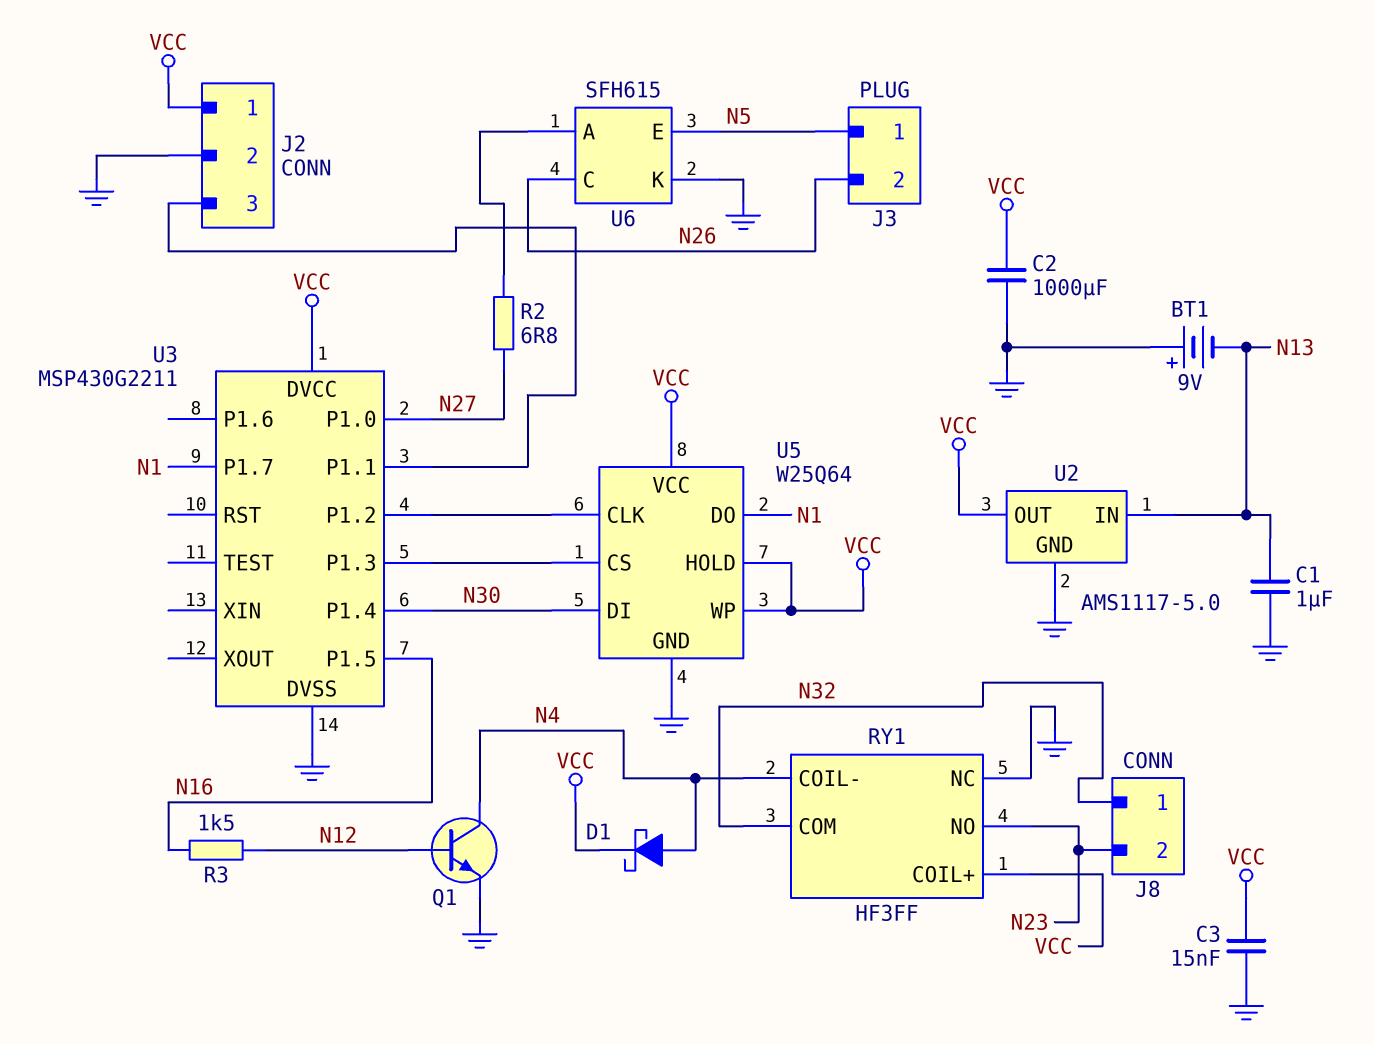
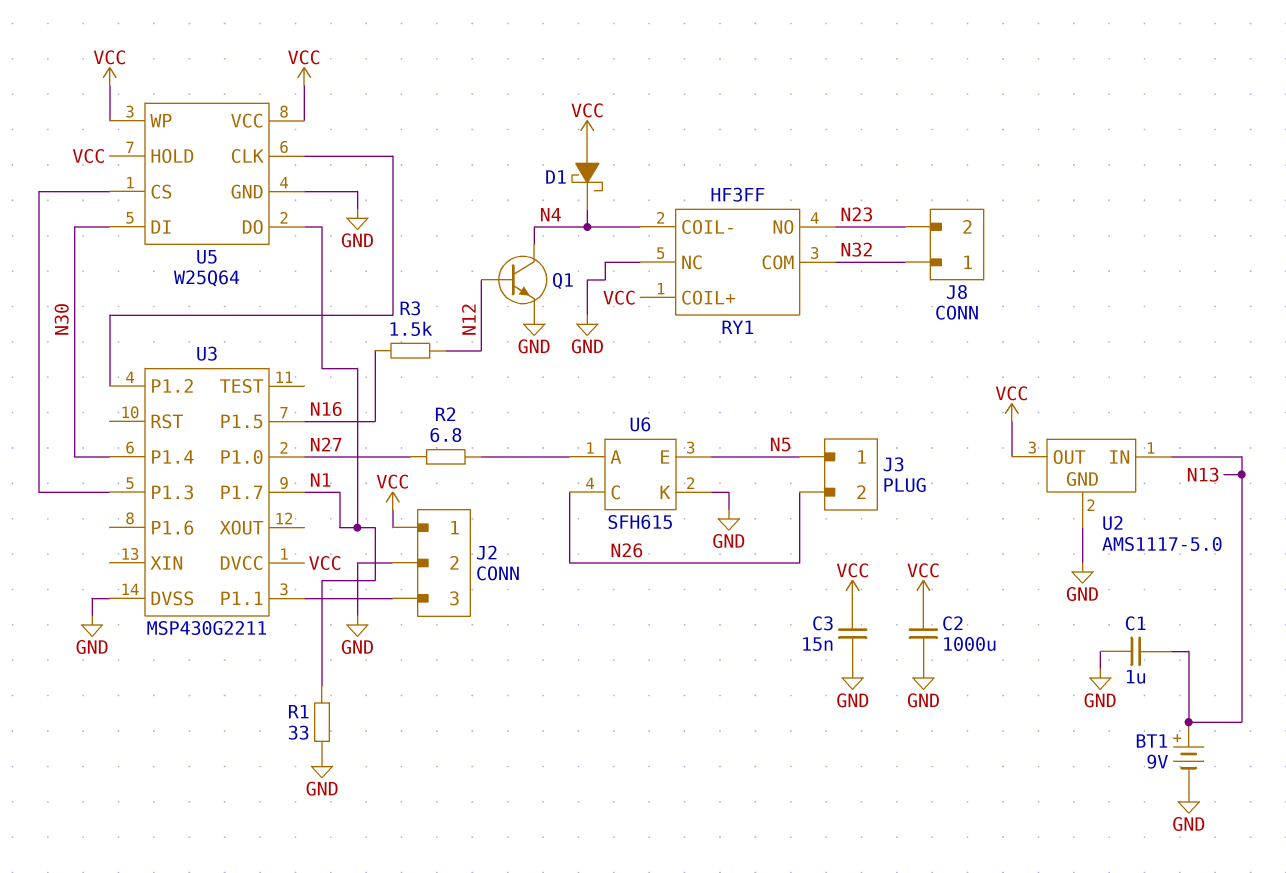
BT1: 9V (plus GND, minus N13) -> 9V (plus N13, minus GND)
D1: schottky (A N4, K VCC) -> schottky (A VCC, K N4)
R1: none -> 33 (GND, N1)

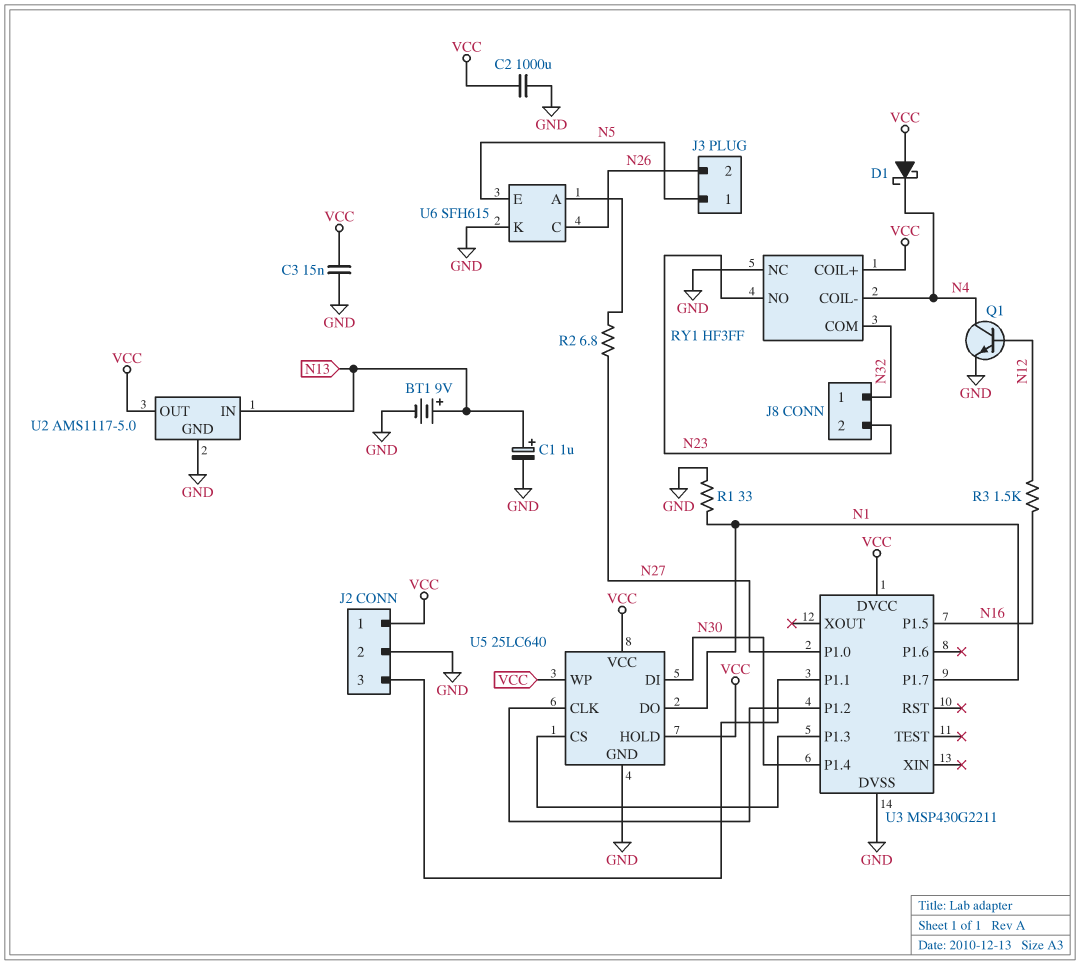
C1: 1uF (GND, N13) -> 1uF (plus N13, minus GND)
U5: W25Q64 -> 25LC640

